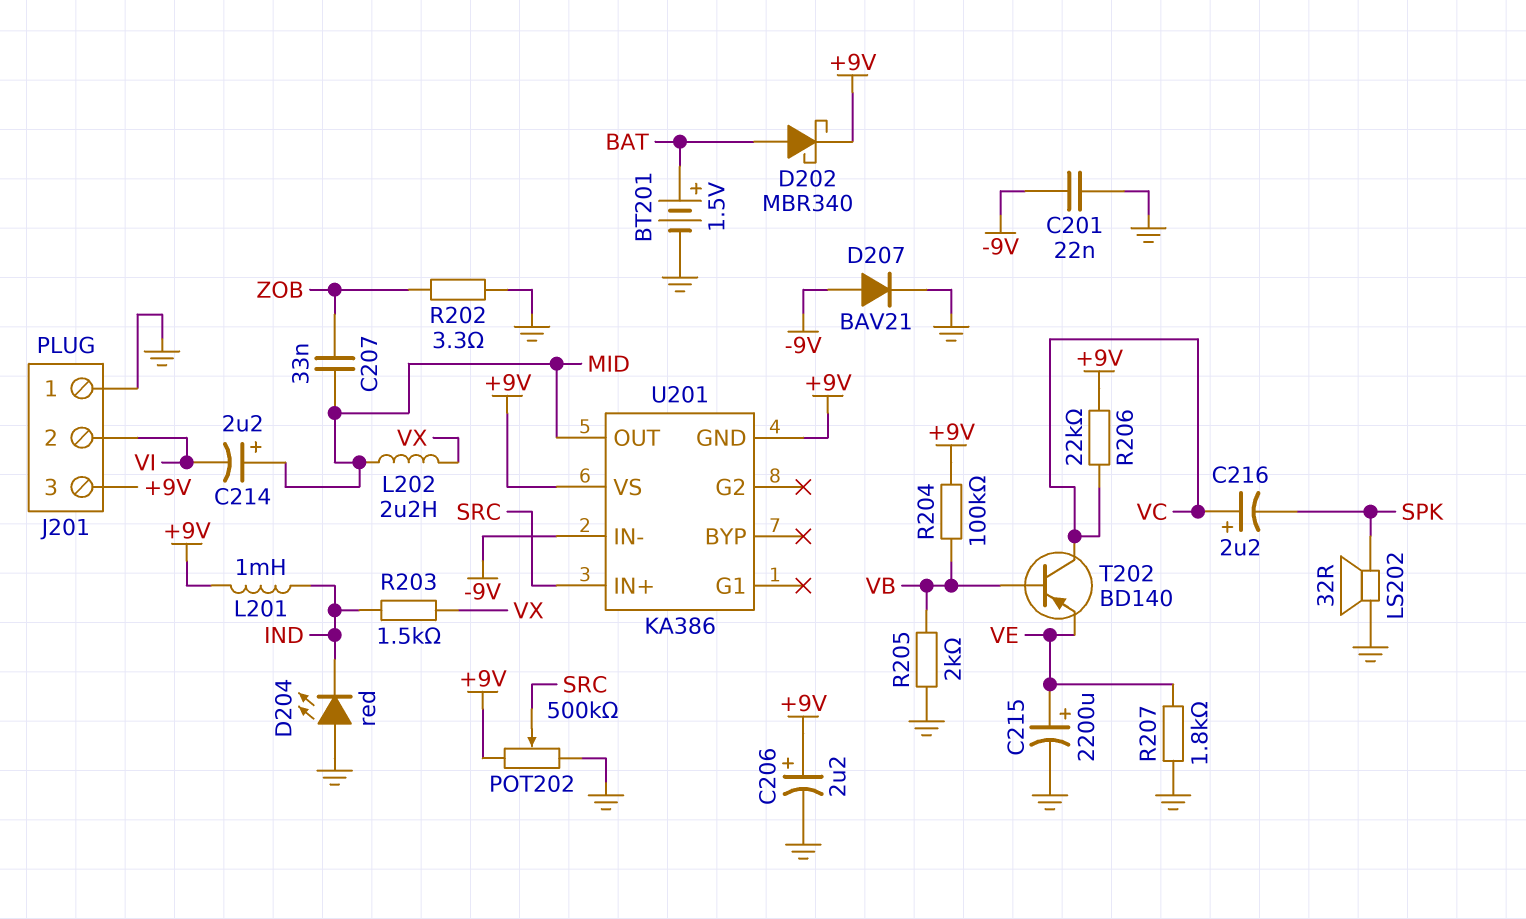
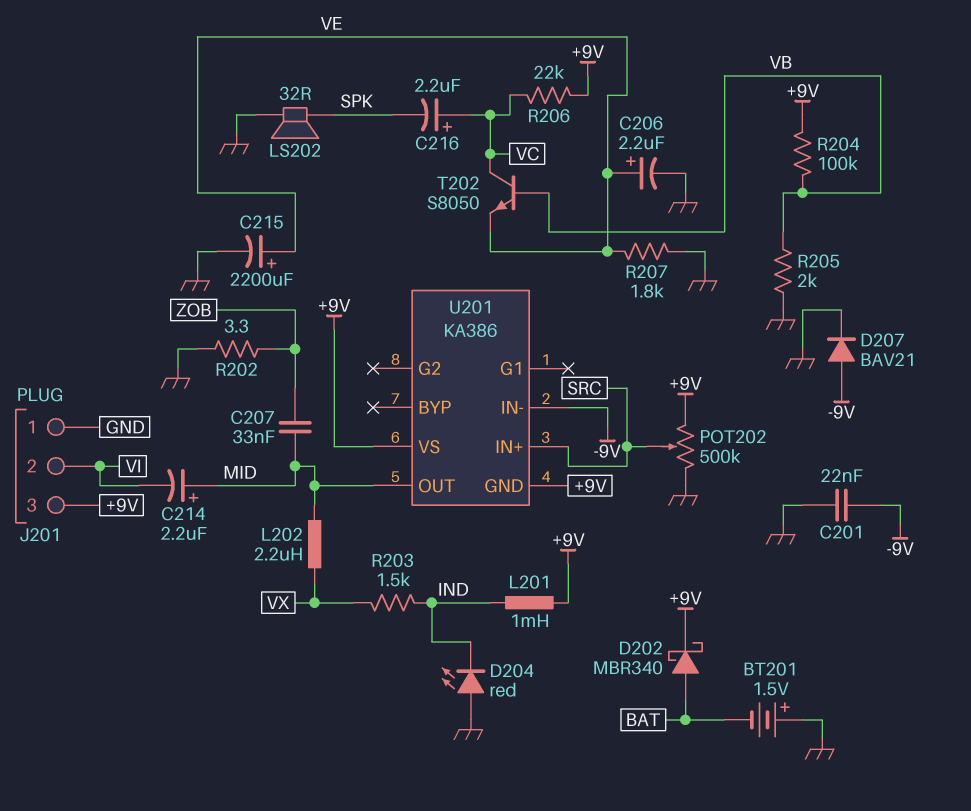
BT201: 1.5V (plus BAT, minus GND) -> 1.5V (plus GND, minus BAT)
C206: 2.2uF (plus +9V, minus GND) -> 2.2uF (plus VE, minus GND)
T202: PNP BD140 (B VB, C VC, E VE) -> NPN S8050 (B VB, C VC, E VE)

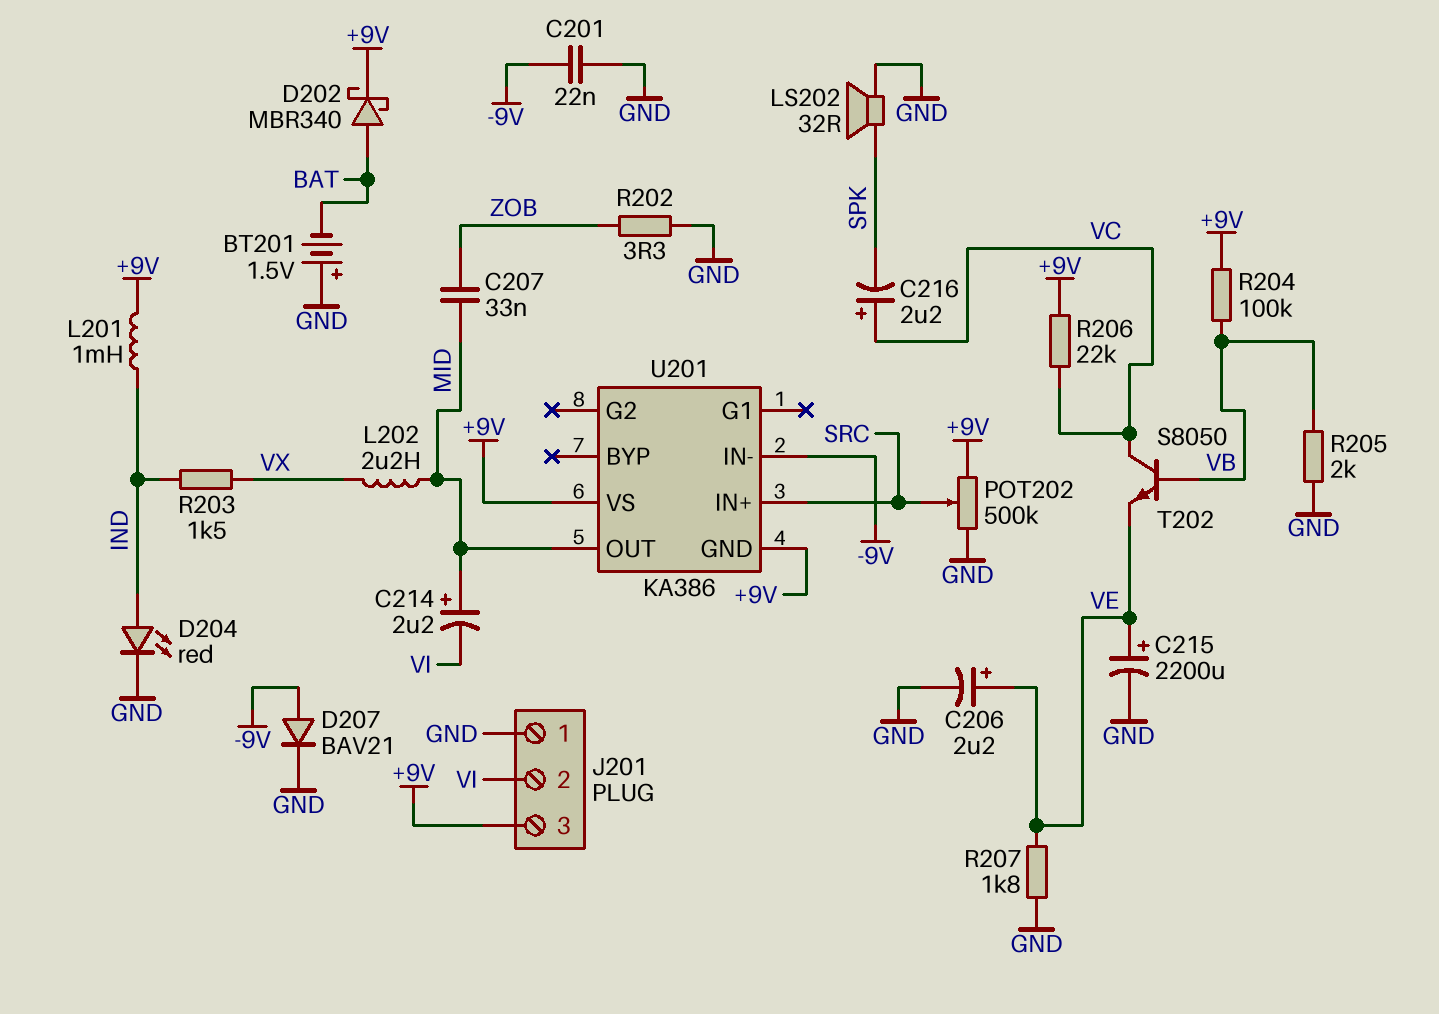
D204: LED red (A GND, K IND) -> LED red (A IND, K GND)

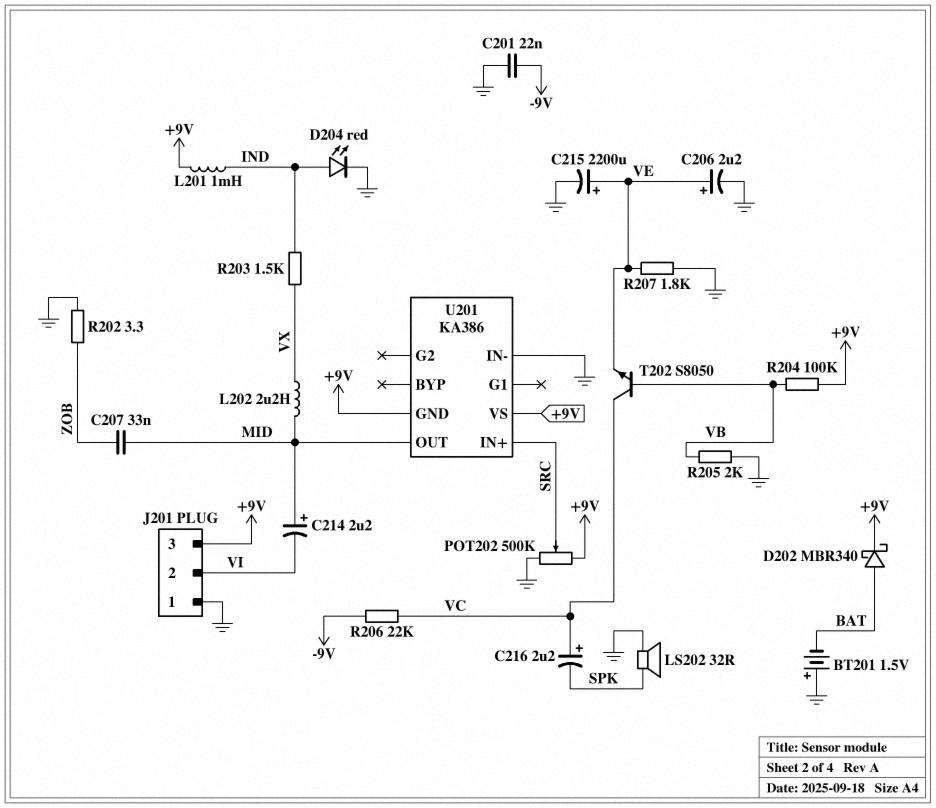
D207: diode BAV21 (A -9V, K GND) -> none
R206: 22k (+9V, VC) -> 22k (-9V, VC)
U201 pin IN-: -9V -> GND

